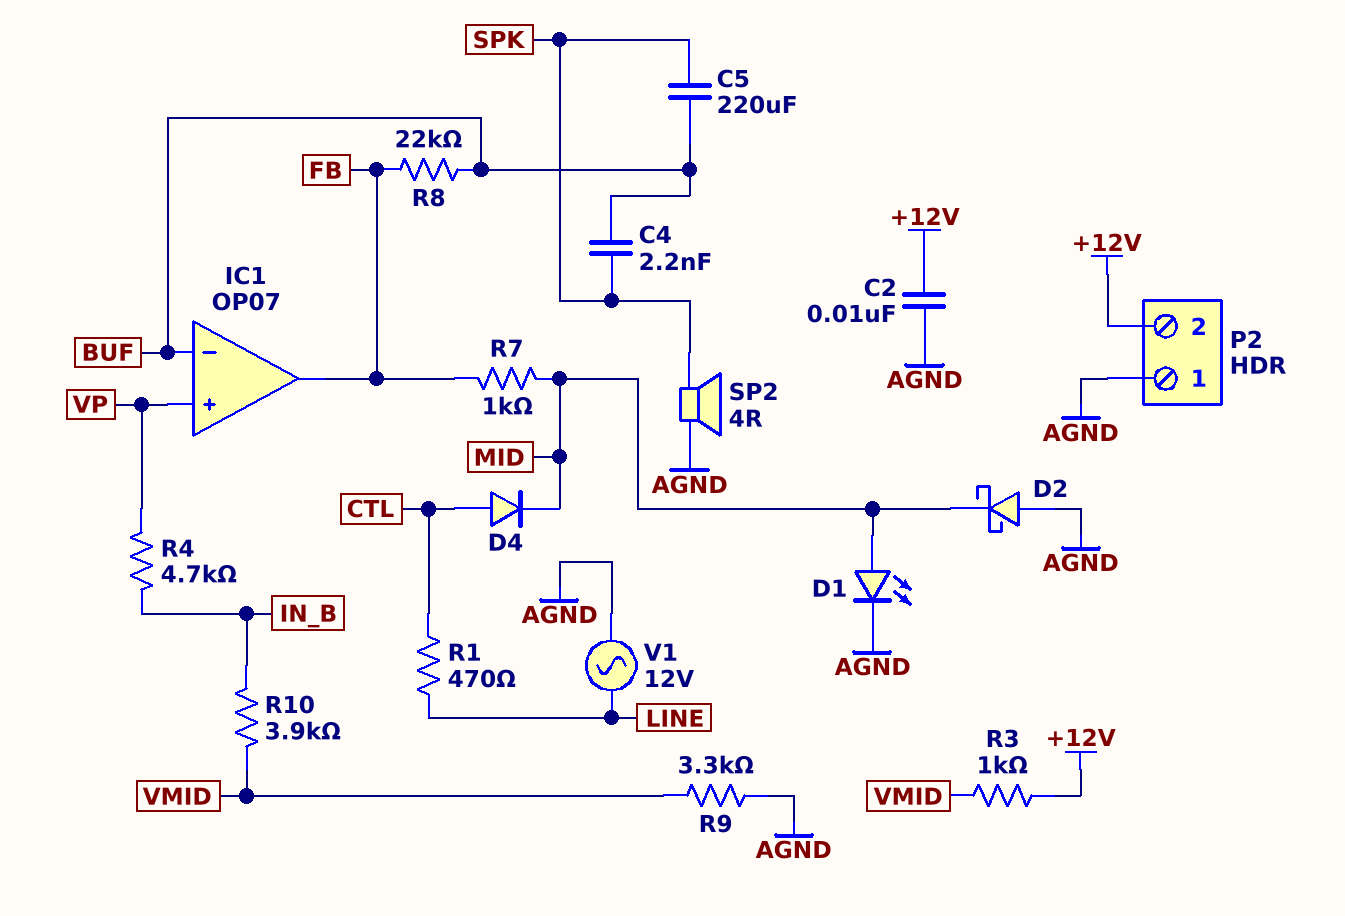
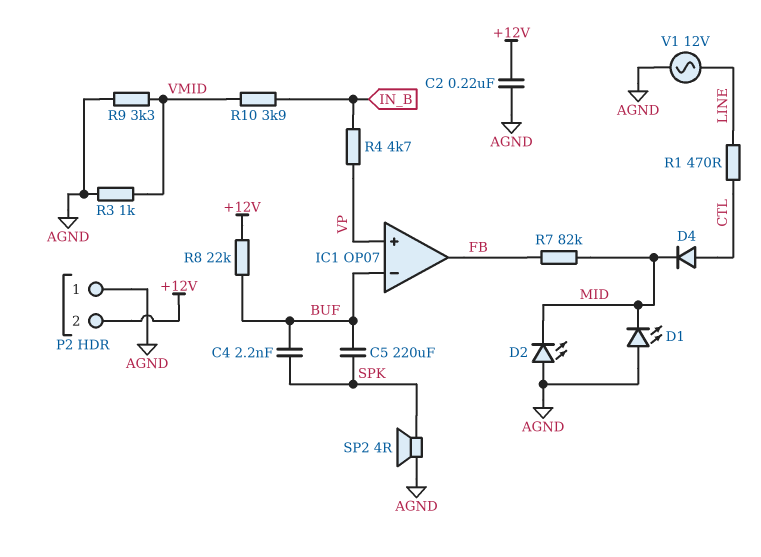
C2: 10nF (+12V, AGND) -> 220nF (+12V, AGND)
D1: LED (A MID, K AGND) -> LED (A AGND, K MID)
D2: schottky (A AGND, K MID) -> LED (A AGND, K MID)
R3: 1k (+12V, VMID) -> 1k (AGND, VMID)
R7: 1k (FB, MID) -> 82k (FB, MID)
R8: 22k (BUF, FB) -> 22k (+12V, BUF)

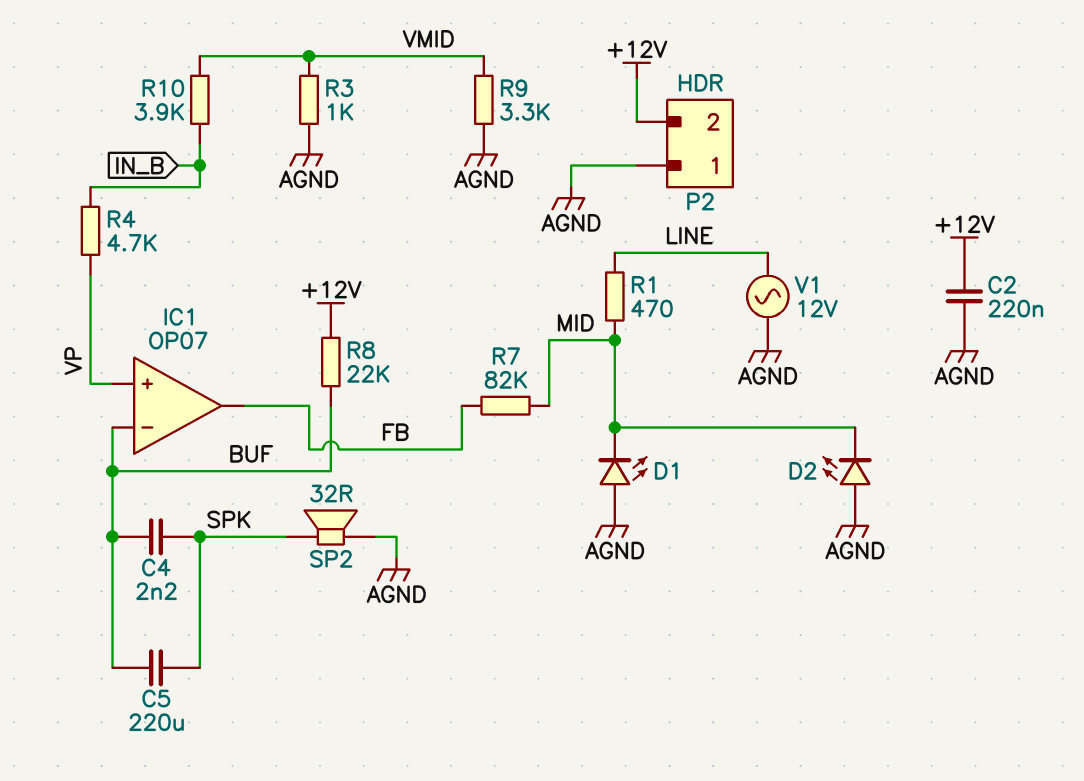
D4: diode (A CTL, K MID) -> none
R1: 470 (CTL, LINE) -> 470 (LINE, MID)
SP2: speaker 4R (AGND, SPK) -> speaker 32R (AGND, SPK)

